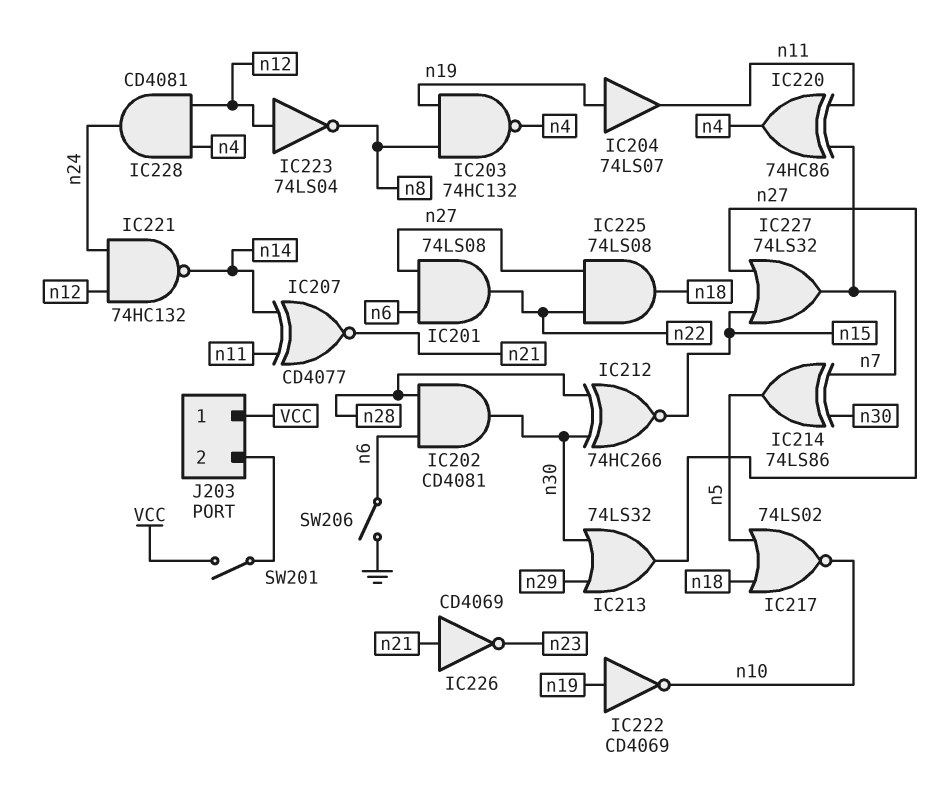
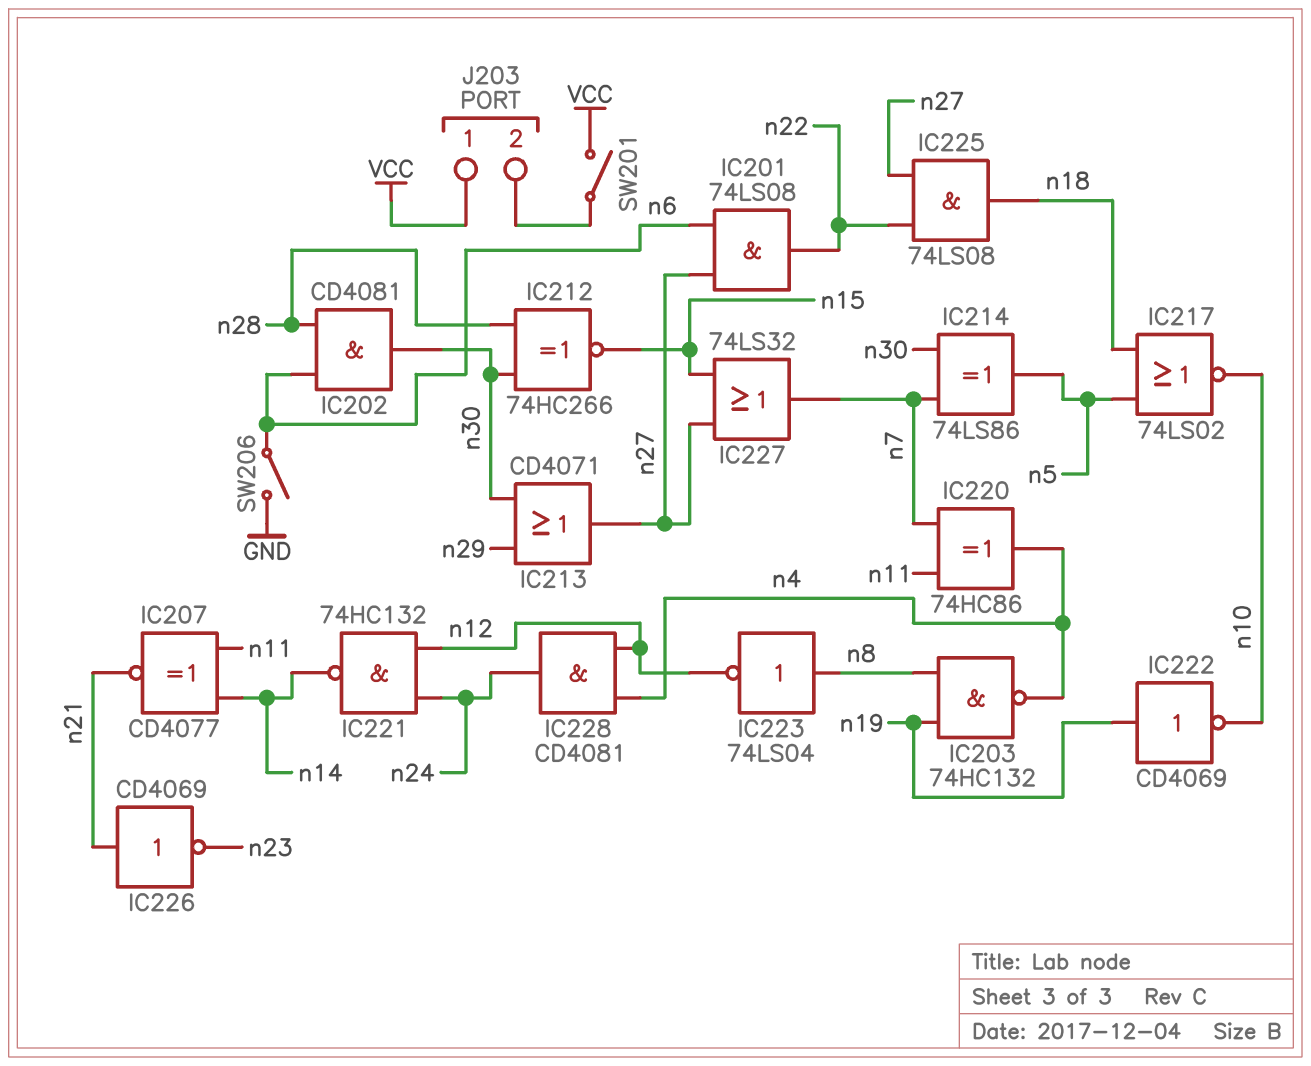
IC204: buffer 74LS07 (in n19, out n11) -> none
IC213: OR 74LS32 (in n29, in n30, out n27) -> OR CD4071 (in n29, in n30, out n27)
IC223: NOT 74LS04 (in n12, out n8) -> NOT 74LS04 (in n8, out n12)

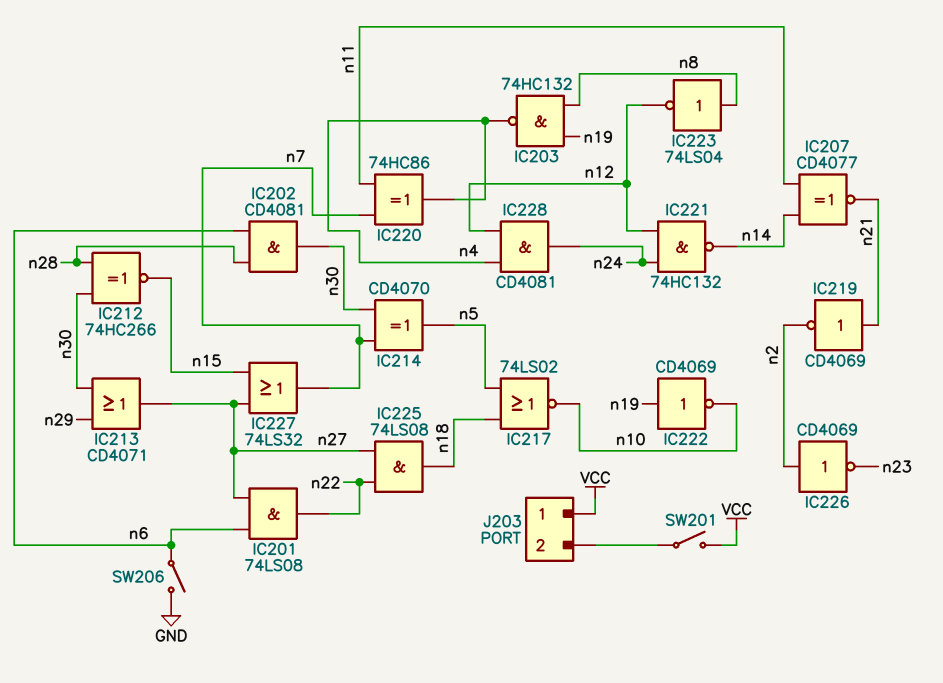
IC214: XOR 74LS86 (in n7, in n30, out n5) -> XOR CD4070 (in n7, in n30, out n5)
IC219: none -> NOT CD4069 (in n21, out n2)
IC226: NOT CD4069 (in n21, out n23) -> NOT CD4069 (in n2, out n23)

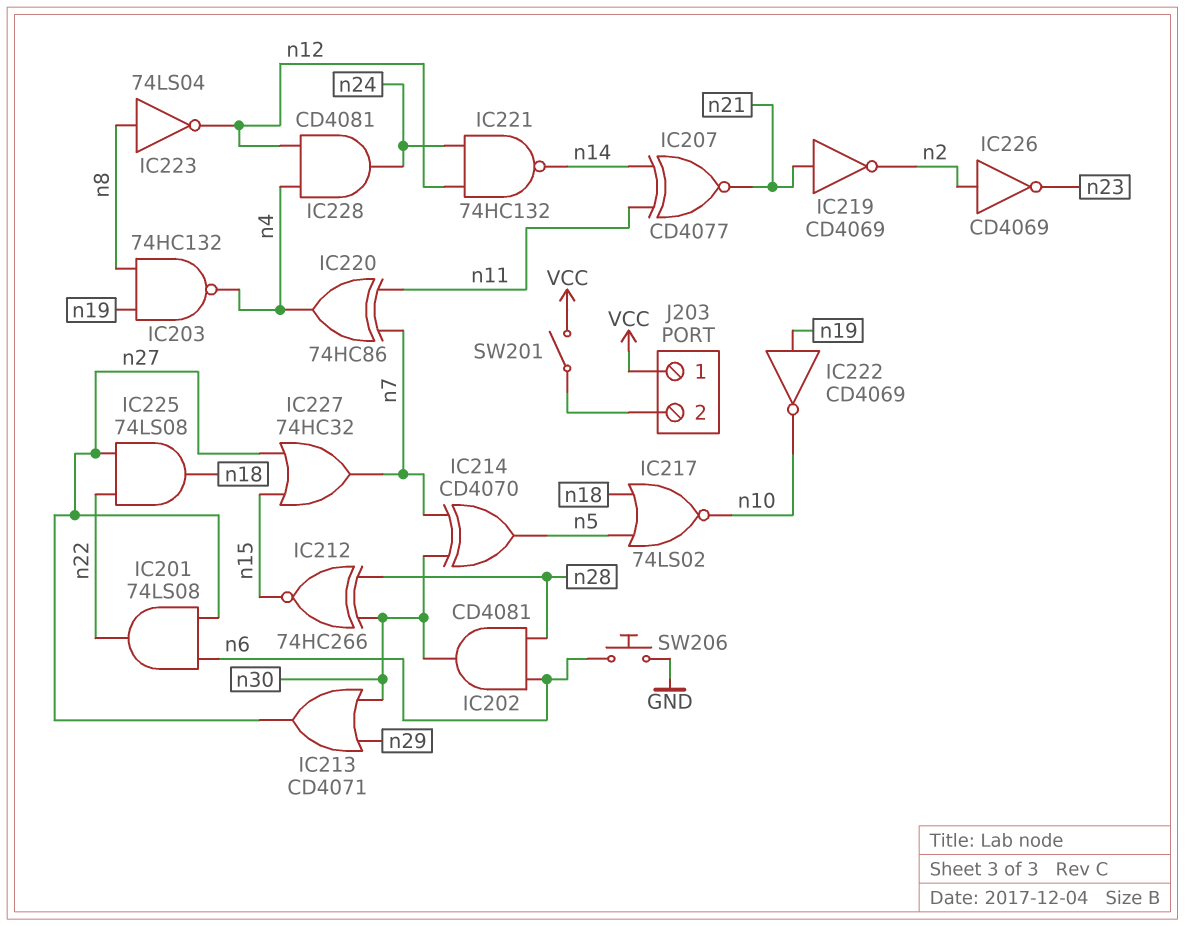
IC227: OR 74LS32 (in n15, in n27, out n7) -> OR 74HC32 (in n15, in n27, out n7)
SW206: switch (GND, n6) -> button (GND, n6)

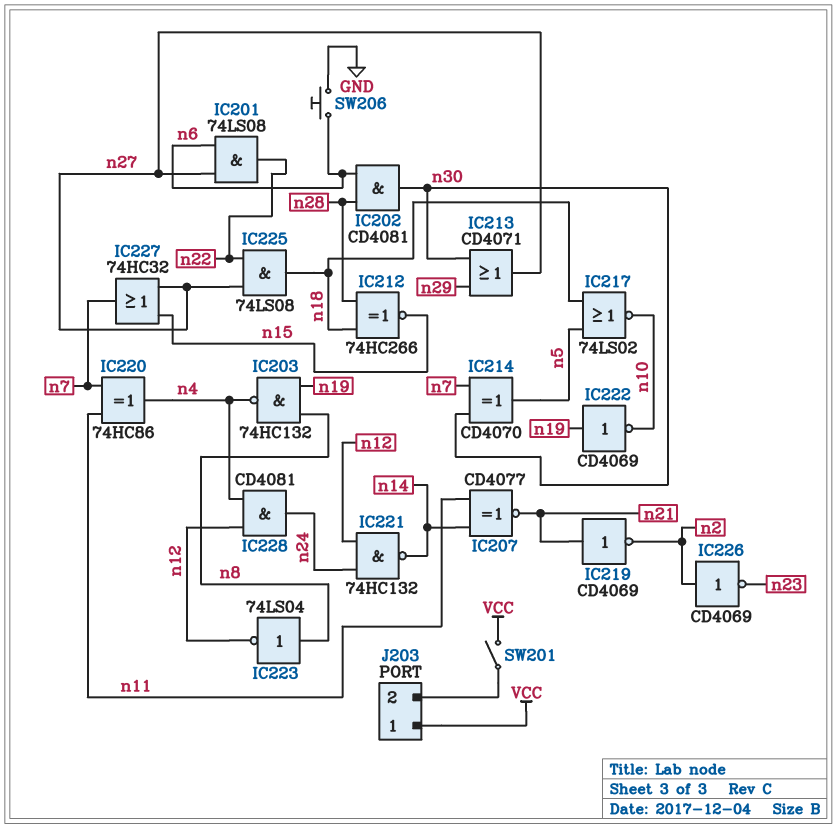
IC212: XNOR 74HC266 (in n28, in n30, out n15) -> XNOR 74HC266 (in n18, in n28, out n15)

